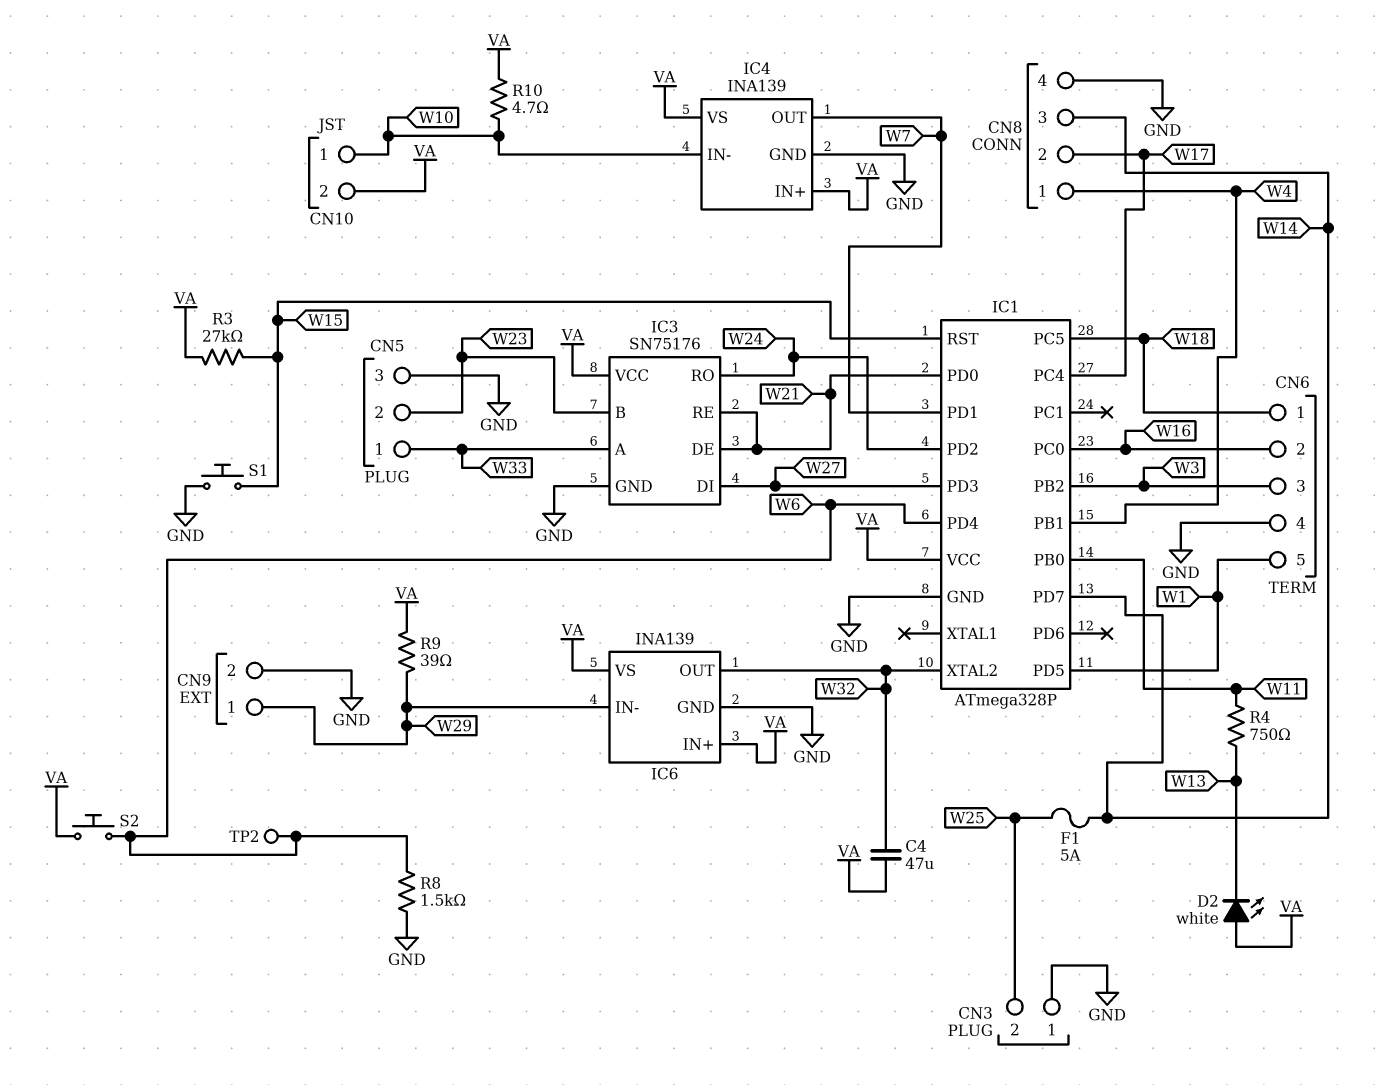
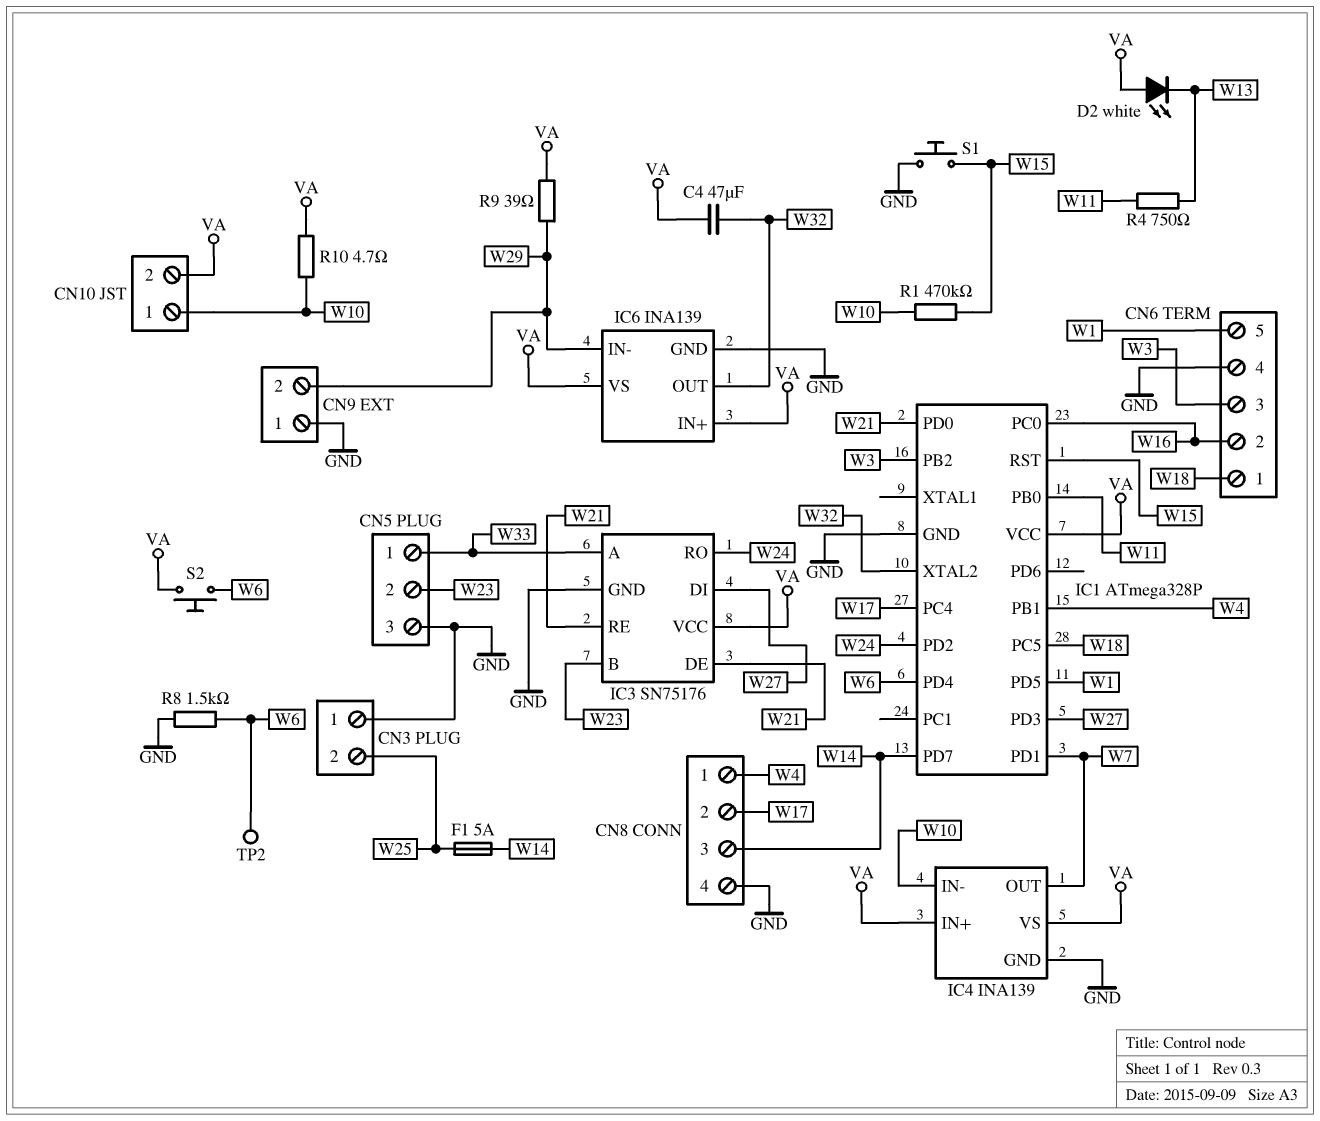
CN9 pin 1: W29 -> GND
CN9 pin 2: GND -> W29
R1: none -> 470k (W10, W15)
R3: 27k (VA, W15) -> none

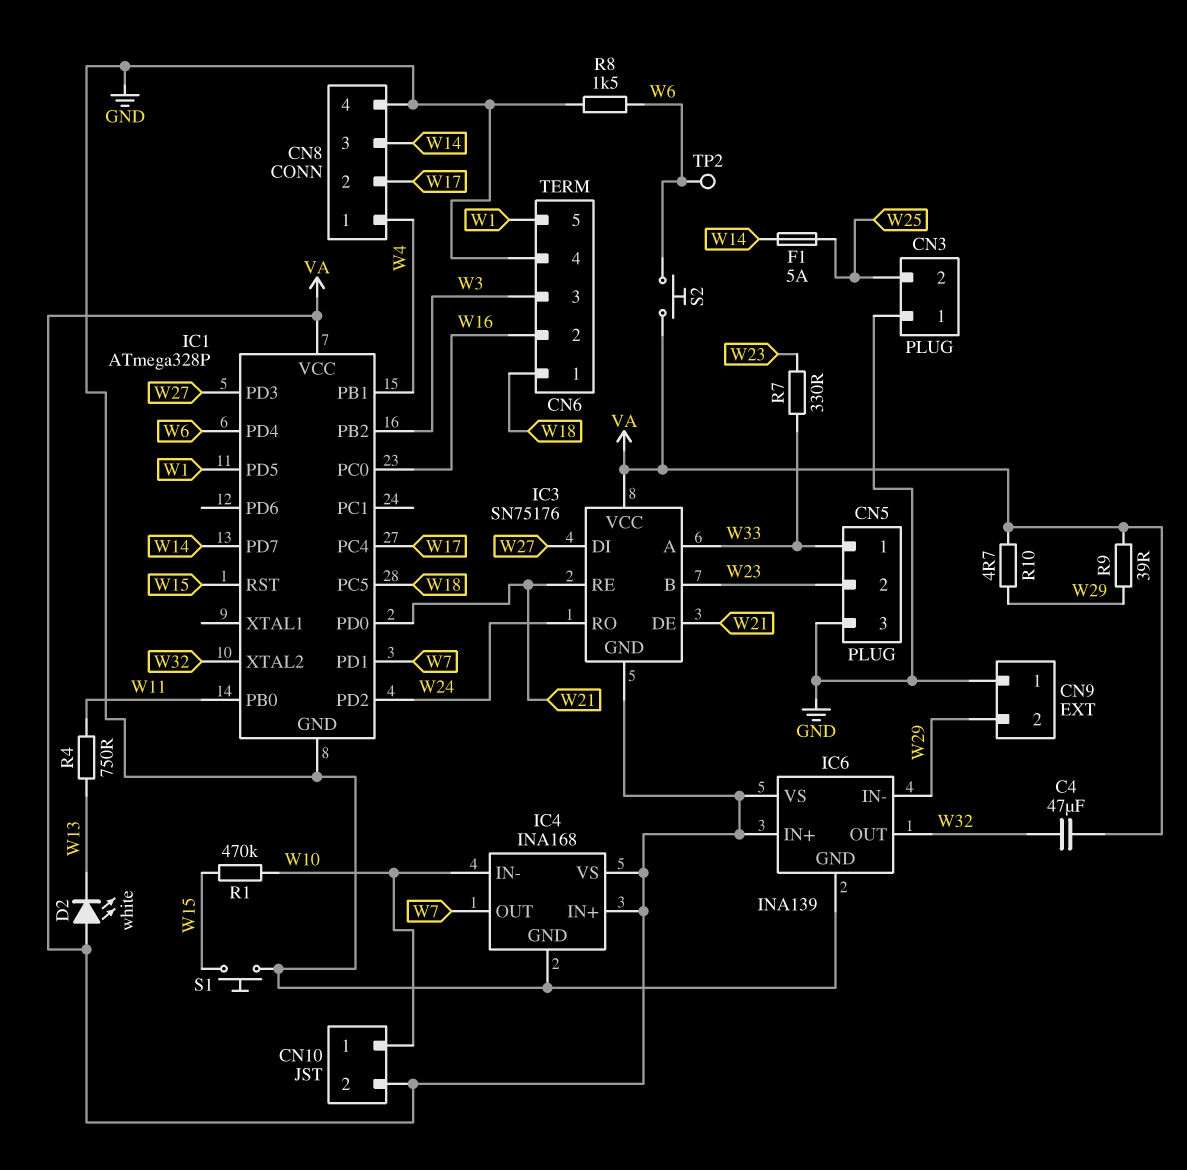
IC3 pin GND: GND -> VA
IC4: INA139 -> INA168
R7: none -> 330 (W23, W33)
R10: 4.7 (VA, W10) -> 4.7 (VA, W29)

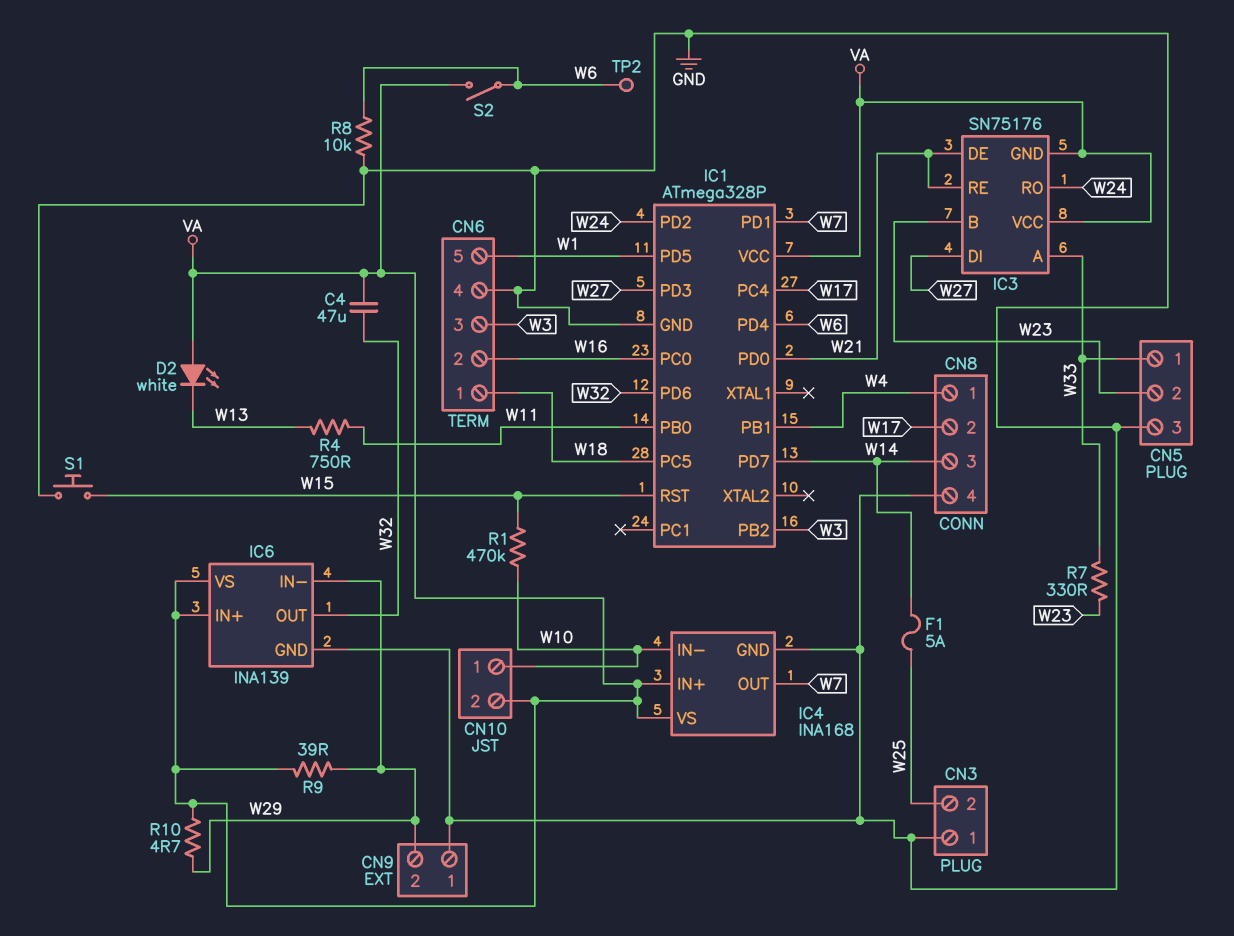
IC1 pin PD6: none -> W32
IC1 pin XTAL2: W32 -> none
R8: 1.5k (GND, W6) -> 10k (GND, W6)
S2: button (VA, W6) -> switch (VA, W6)

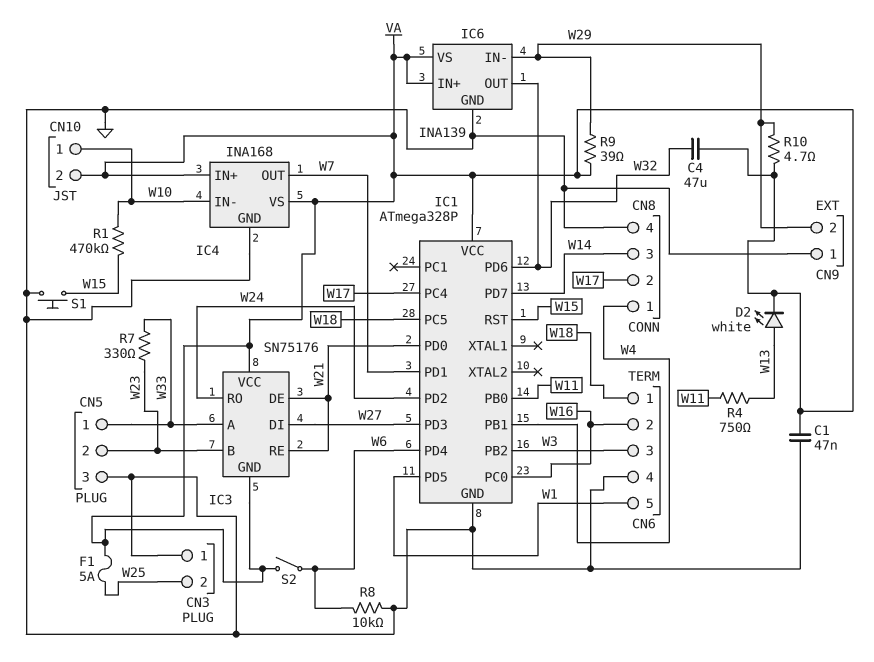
C1: none -> 47nF (GND, VA)
D2: LED white (A VA, K W13) -> LED white (A W13, K VA)
F1: 5A (W14, W25) -> 5A (VA, W25)
TP2: test point (W6) -> none

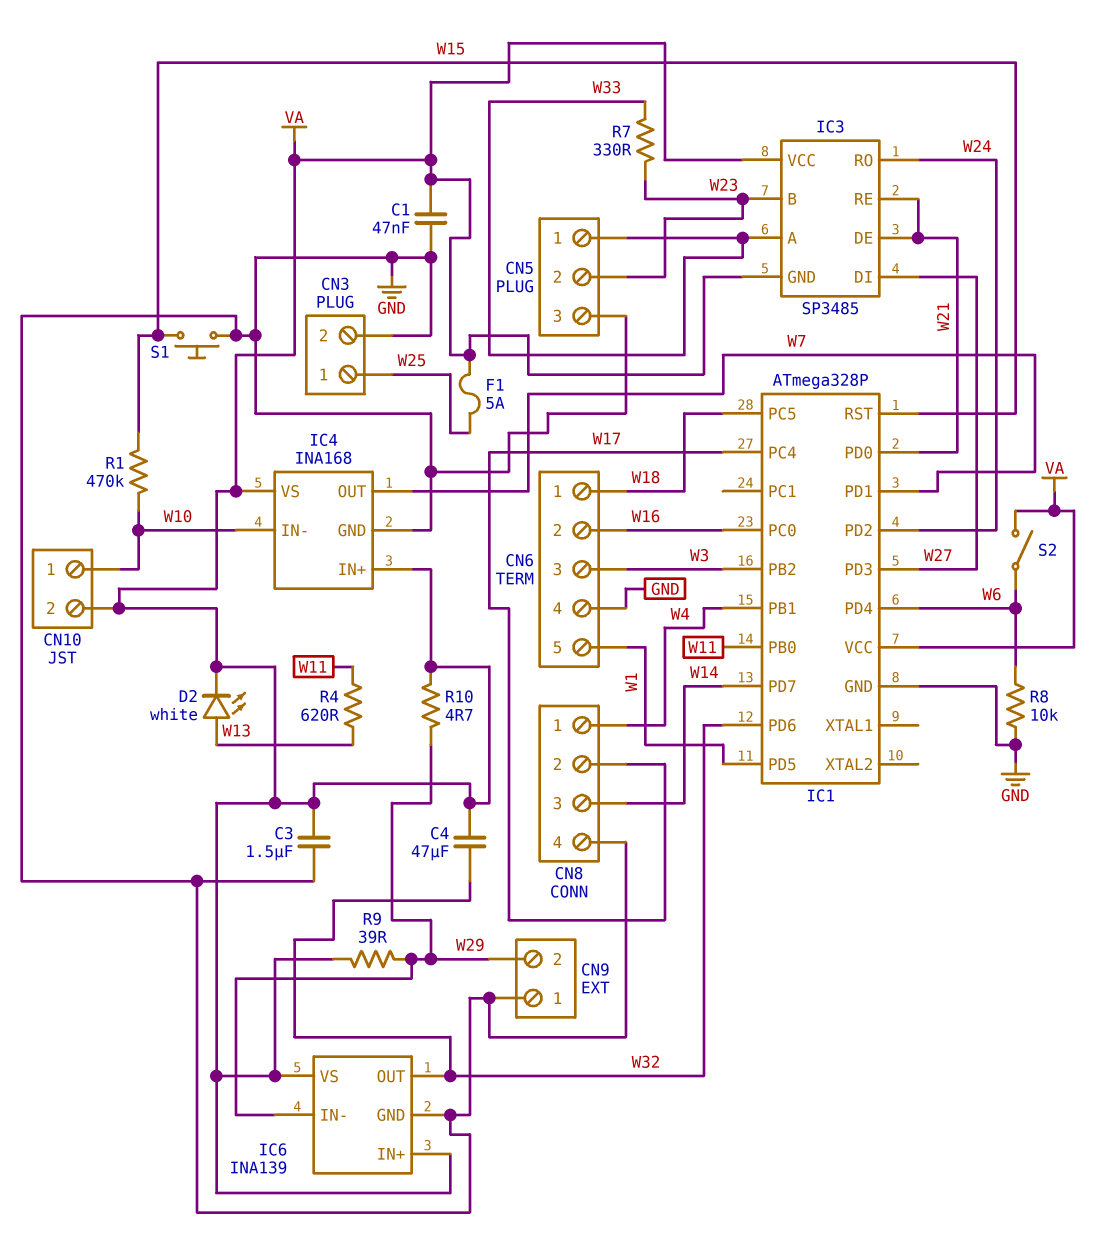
C3: none -> 1.5uF (GND, VA)
CN3 pin 1: GND -> W25
CN3 pin 2: W25 -> GND
IC3: SN75176 -> SP3485
R4: 750 (W11, W13) -> 620 (W11, W13)

